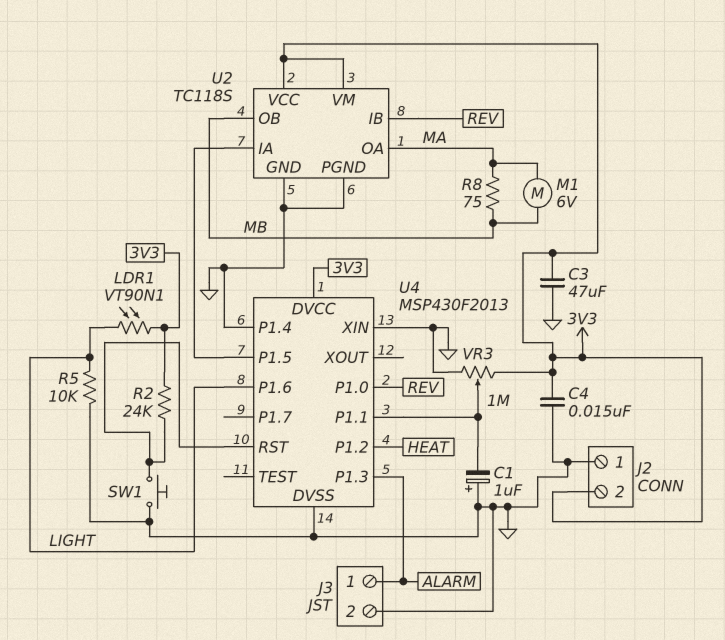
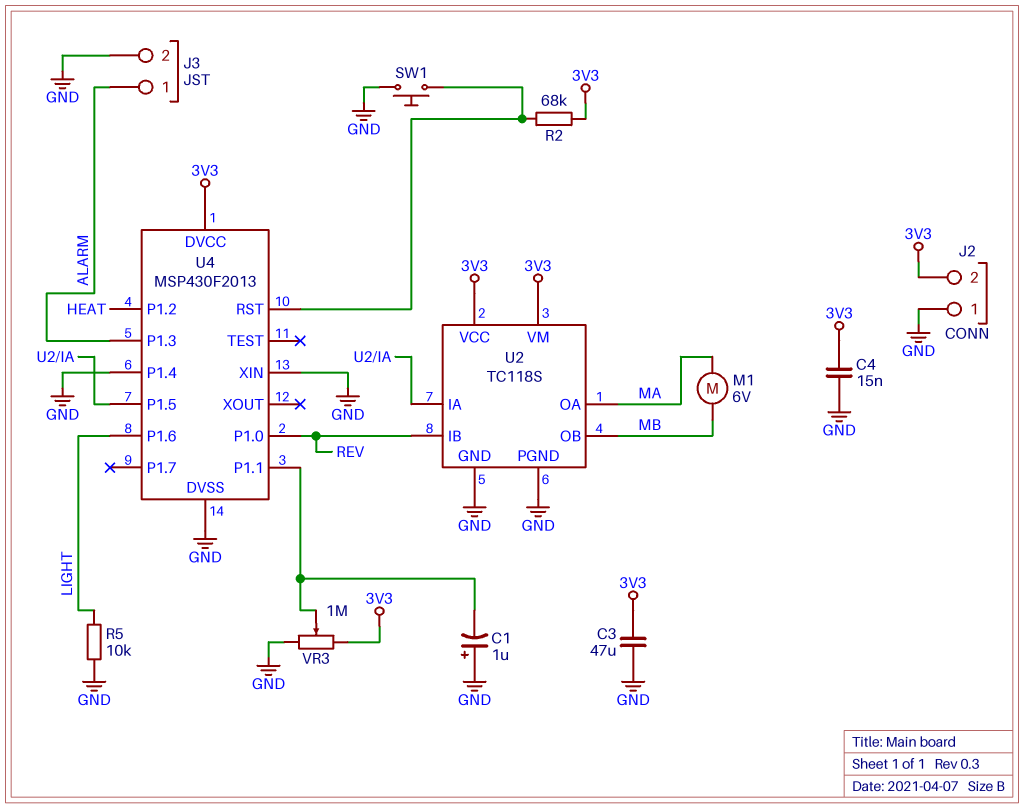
LDR1: VT90N1 (3V3, LIGHT) -> none
R2: 24k (3V3, U4/RST) -> 68k (3V3, U4/RST)
R8: 75 (MA, MB) -> none

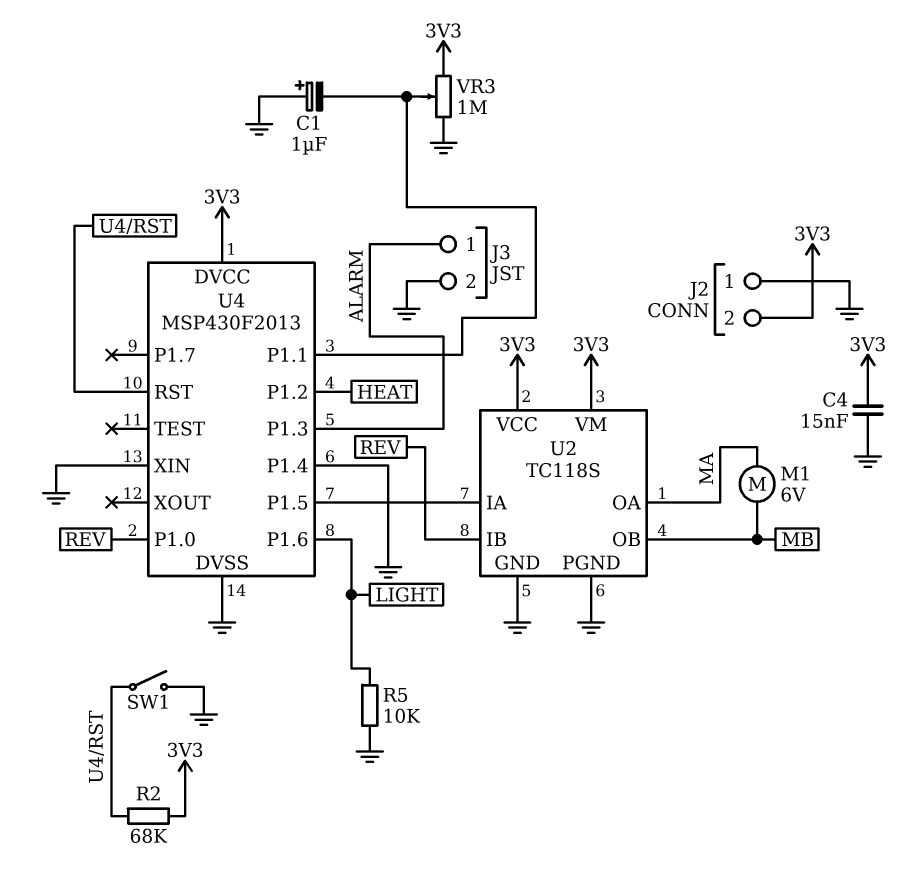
C3: 47uF (3V3, GND) -> none
SW1: button (GND, U4/RST) -> switch (GND, U4/RST)

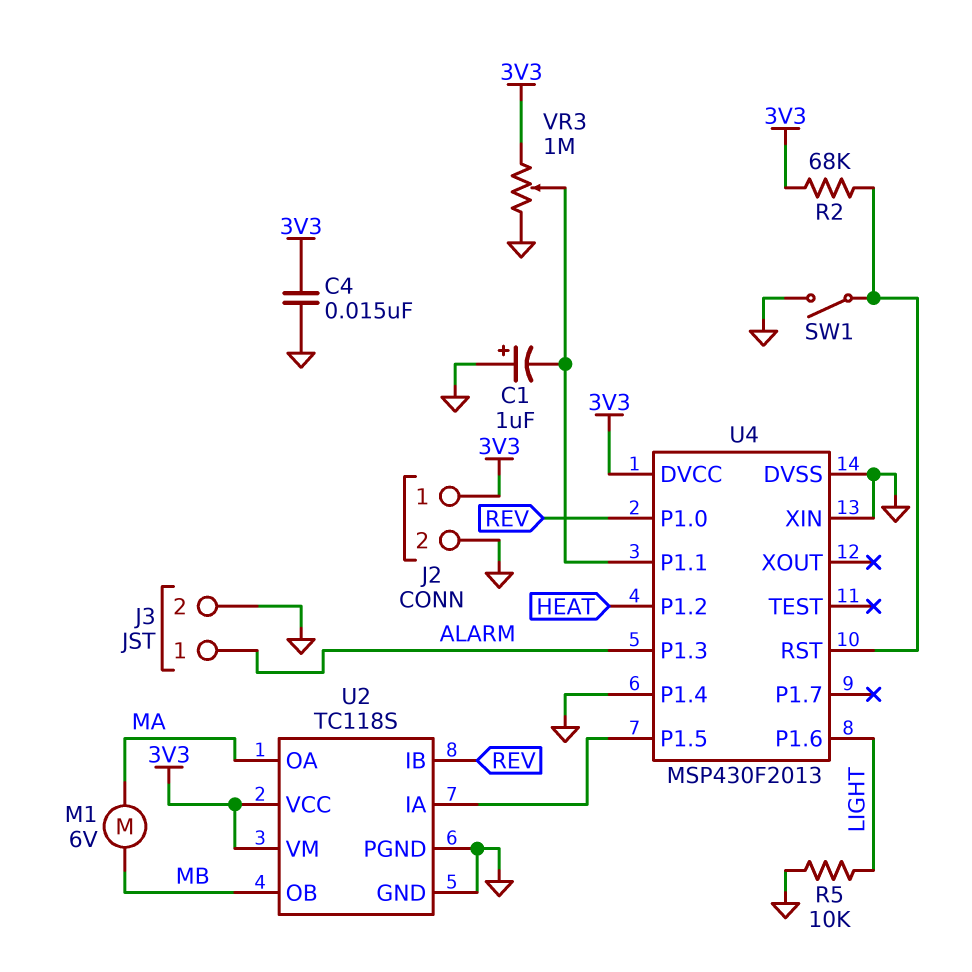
J2 pin 1: GND -> 3V3
J2 pin 2: 3V3 -> GND

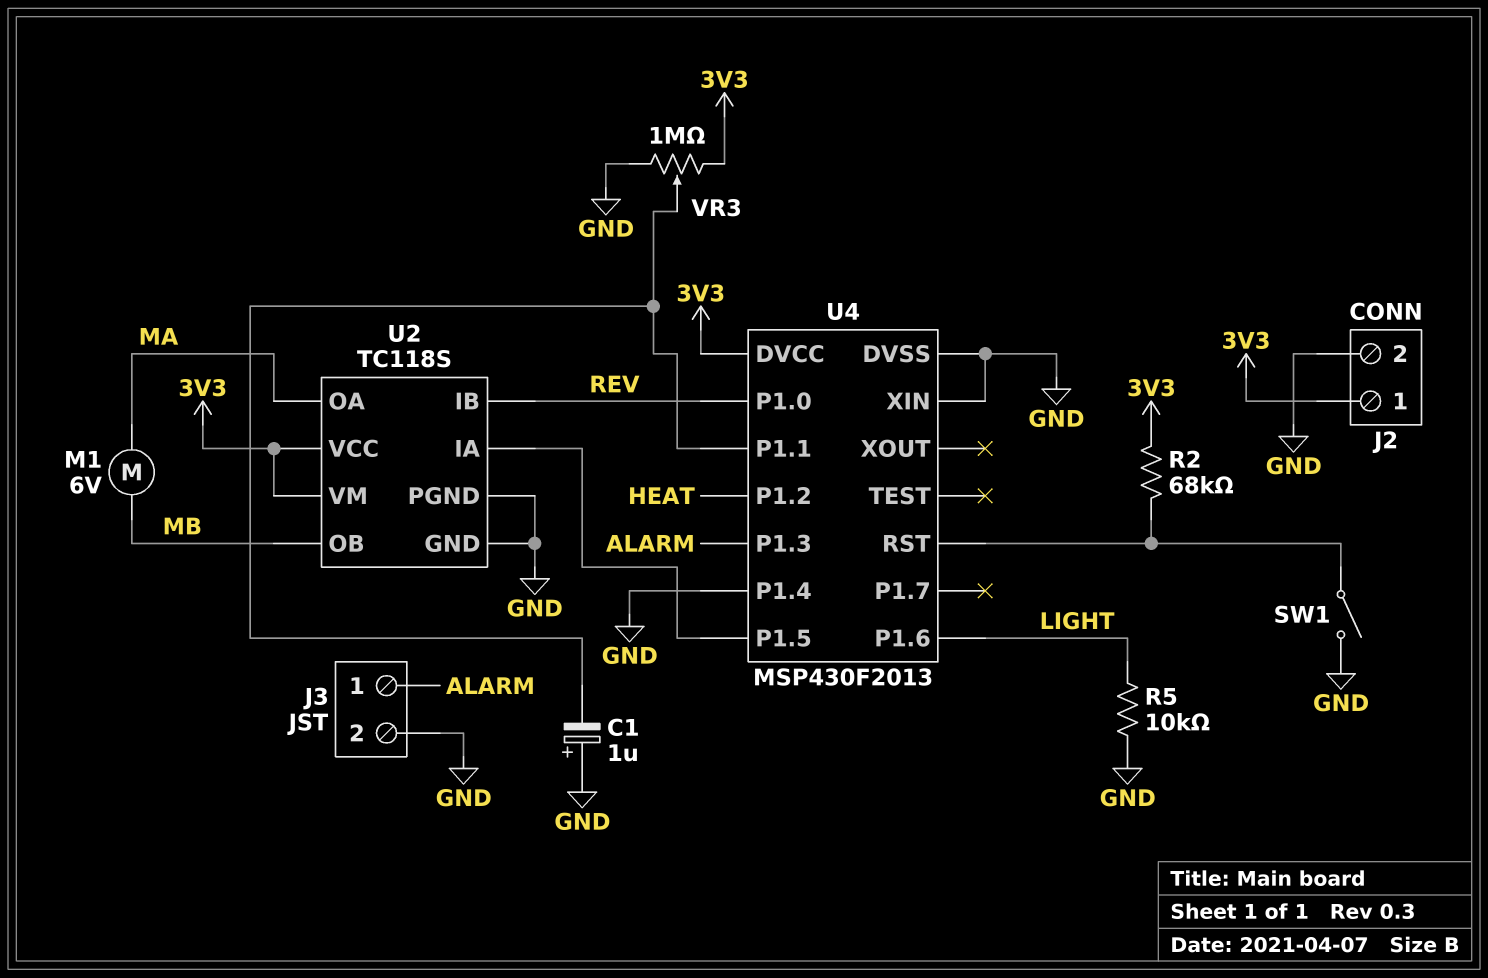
C4: 15nF (3V3, GND) -> none

